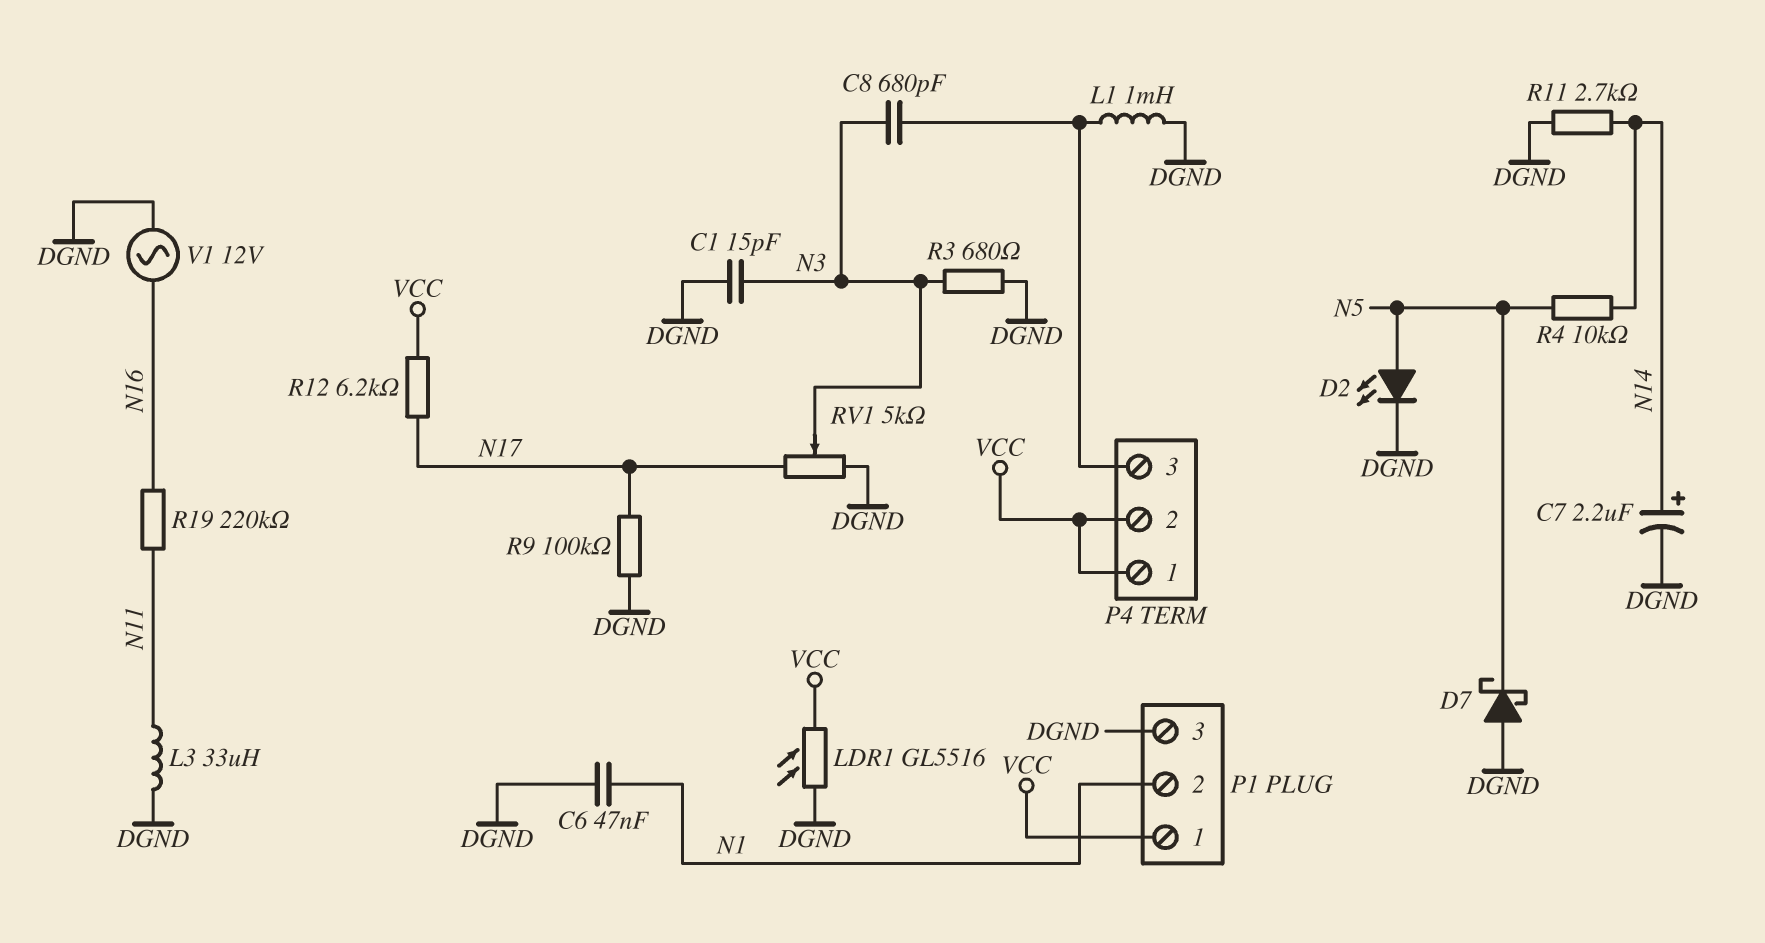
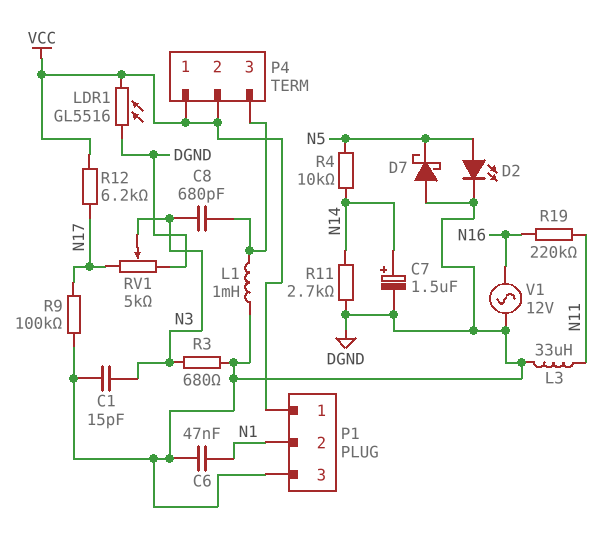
C7: 2.2uF (plus N14, minus DGND) -> 1.5uF (plus N14, minus DGND)

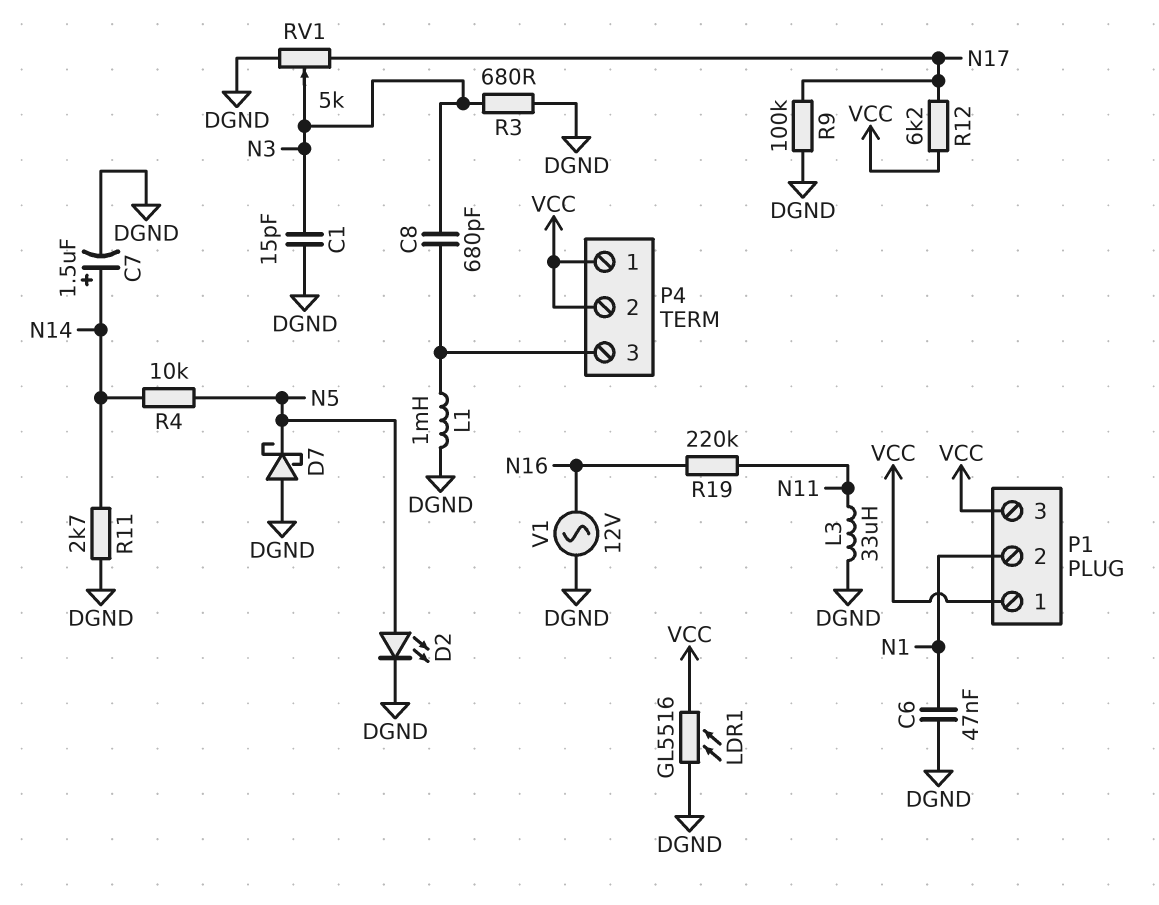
P1 pin 3: DGND -> VCC

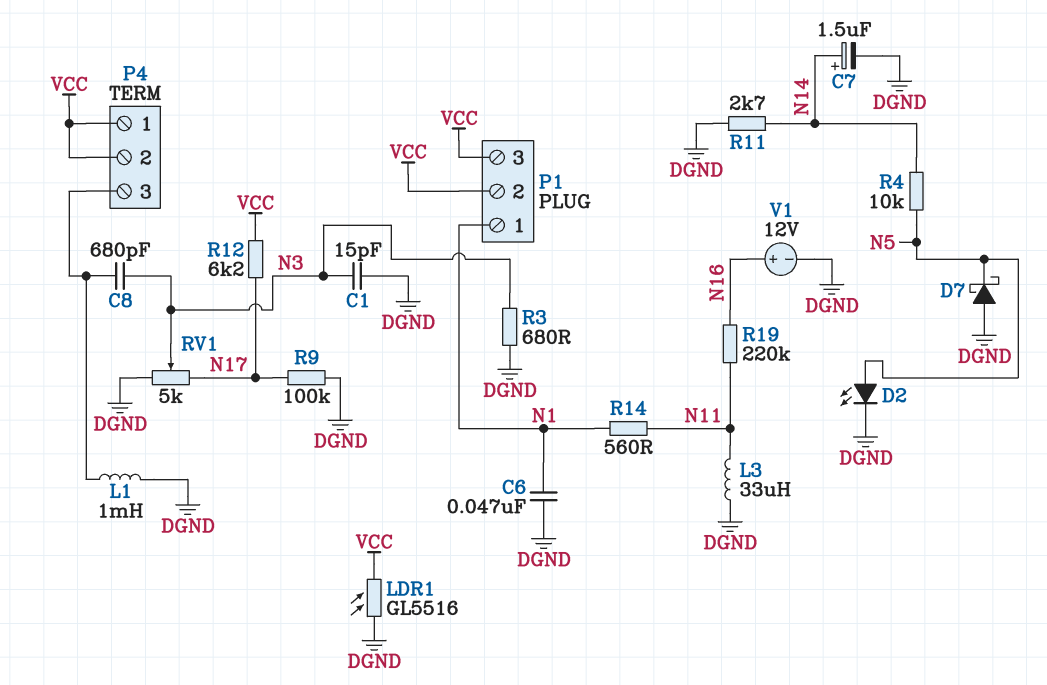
P1 pin 1: VCC -> N1
P1 pin 2: N1 -> VCC
R14: none -> 560 (N1, N11)
V1: AC 12V (DGND, N16) -> 12V (plus N16, minus DGND)

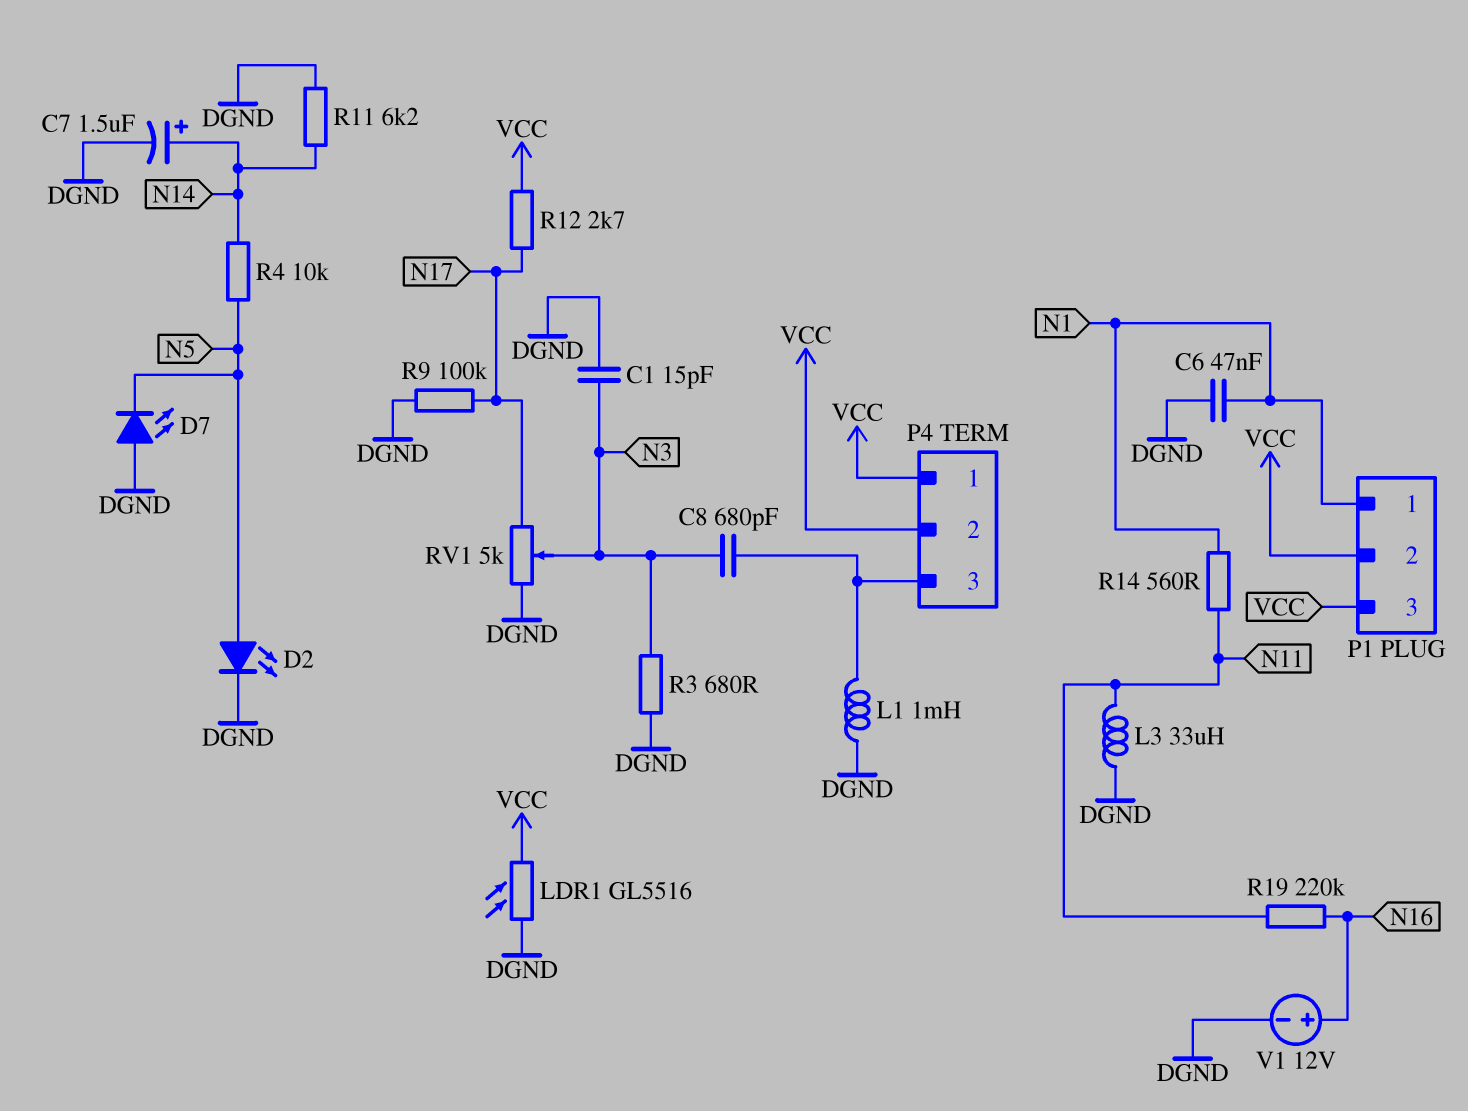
D7: schottky (A DGND, K N5) -> LED (A DGND, K N5)
R11: 2.7k (DGND, N14) -> 6.2k (DGND, N14)
R12: 6.2k (N17, VCC) -> 2.7k (N17, VCC)

